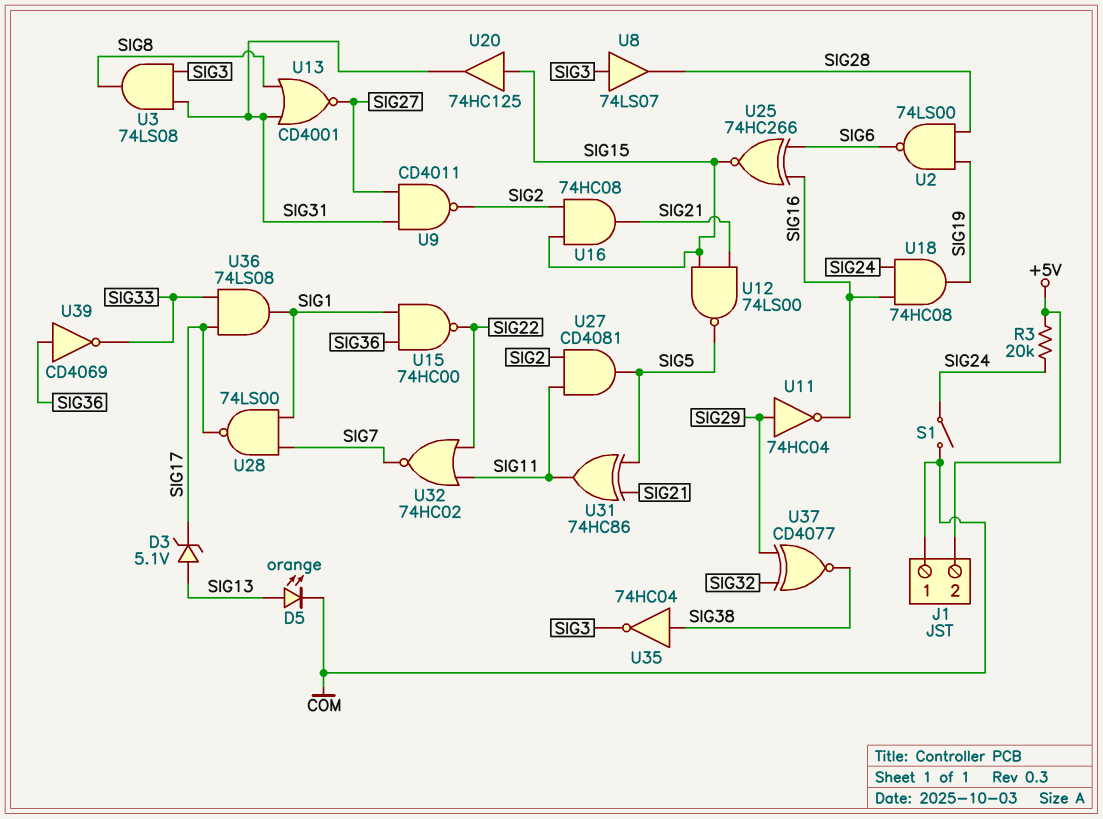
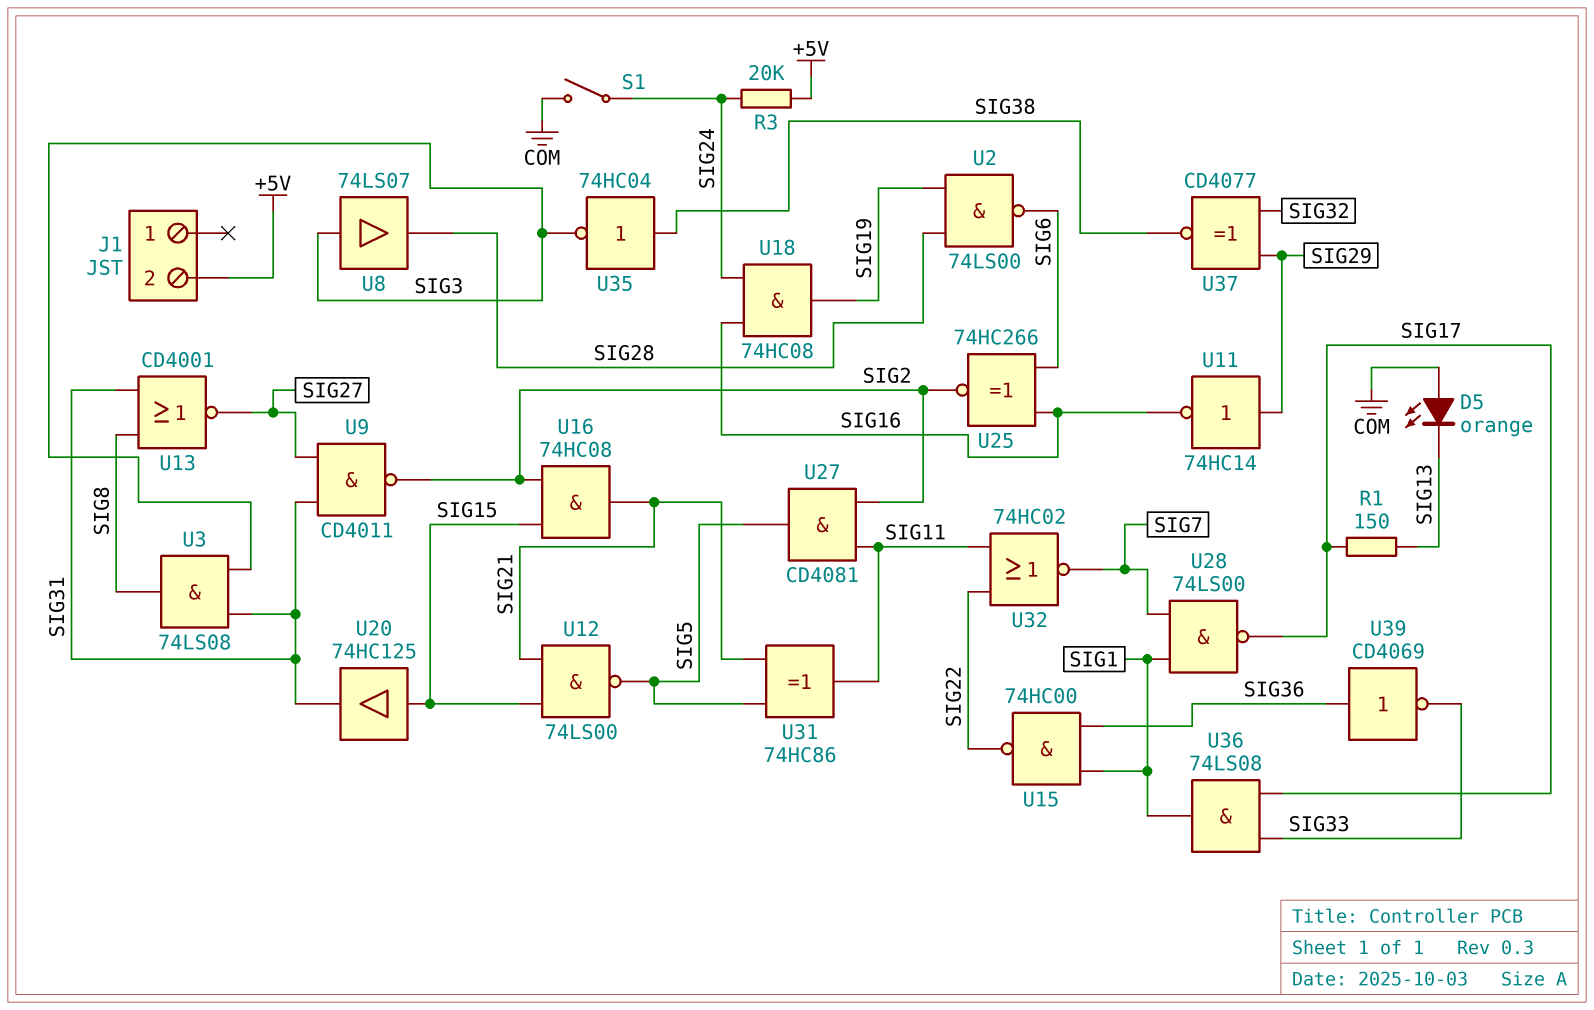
D3: zener 5.1V (A SIG13, K SIG17) -> none
D5: LED orange (A SIG13, K COM) -> LED orange (A COM, K SIG13)
J1 pin 1: COM -> none
R1: none -> 150 (SIG13, SIG17)
U11: NOT 74HC04 (in SIG29, out SIG16) -> NOT 74HC14 (in SIG29, out SIG16)
U25: XNOR 74HC266 (in SIG6, in SIG16, out SIG15) -> XNOR 74HC266 (in SIG6, in SIG16, out SIG2)

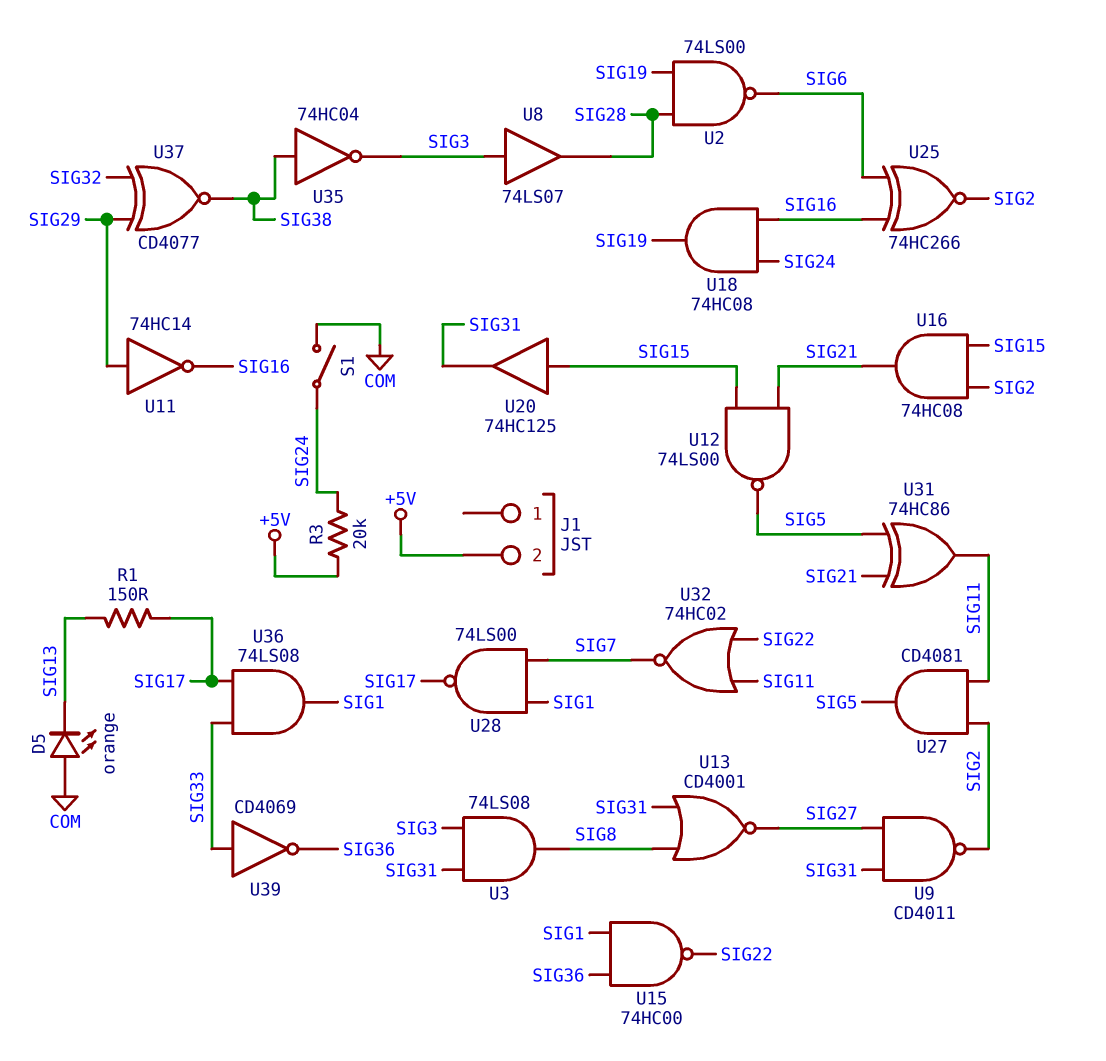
U39: NOT CD4069 (in SIG36, out SIG33) -> NOT CD4069 (in SIG33, out SIG36)

